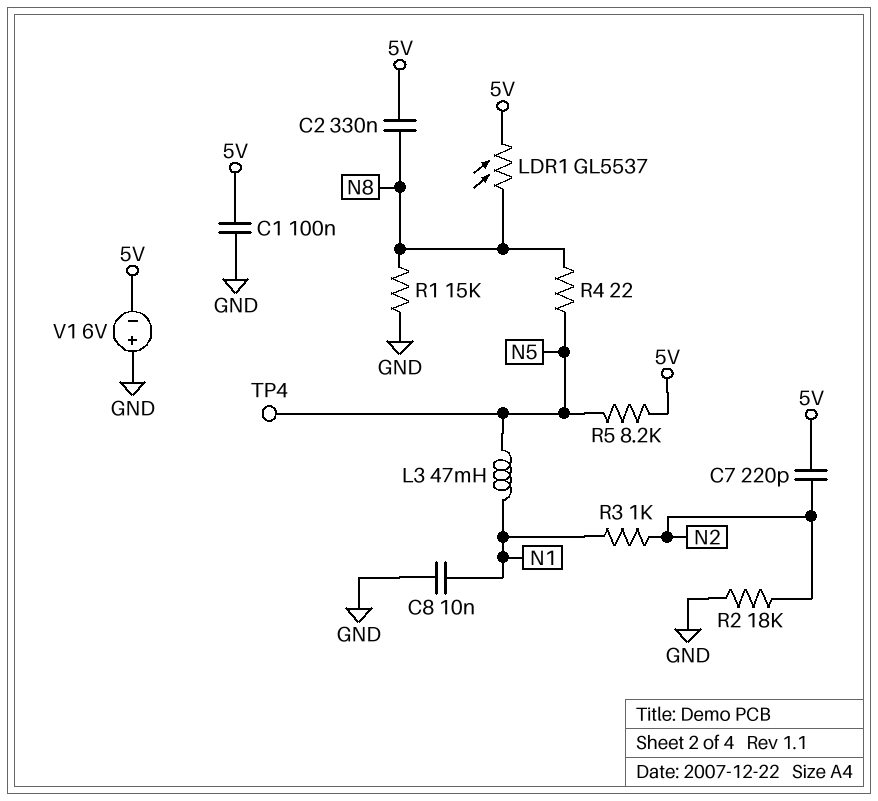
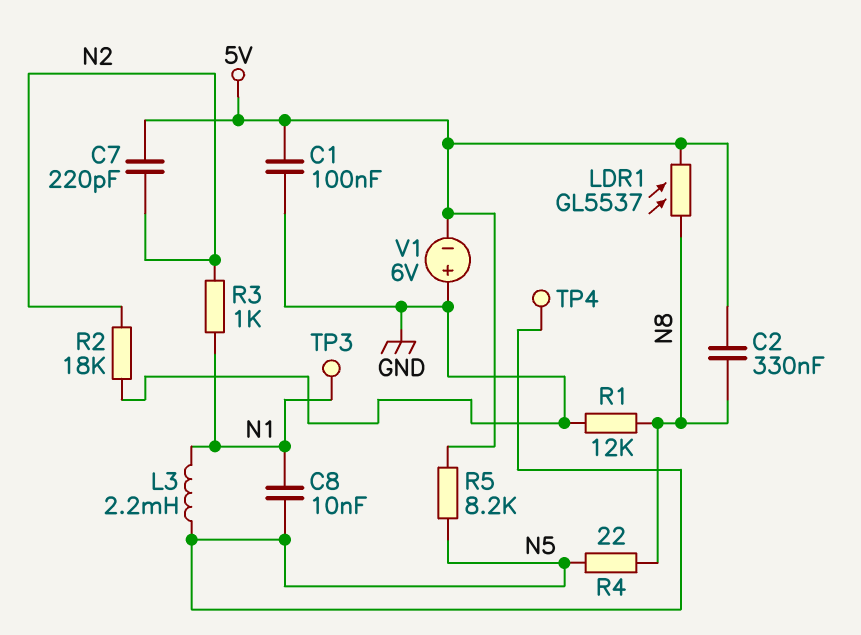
C8: 10nF (GND, N1) -> 10nF (N1, N5)
L3: 47mH (N1, N5) -> 2.2mH (N1, N5)
R1: 15k (GND, N8) -> 12k (GND, N8)
TP3: none -> test point (N1)

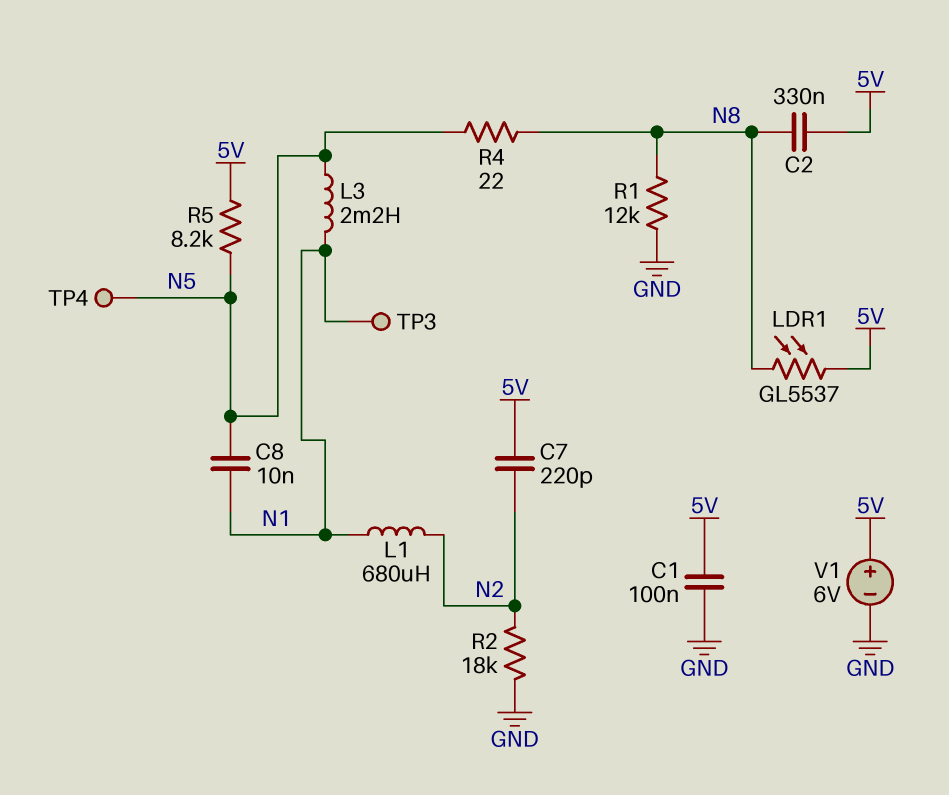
L1: none -> 680uH (N1, N2)
R3: 1k (N1, N2) -> none
V1: 6V (plus GND, minus 5V) -> 6V (plus 5V, minus GND)

